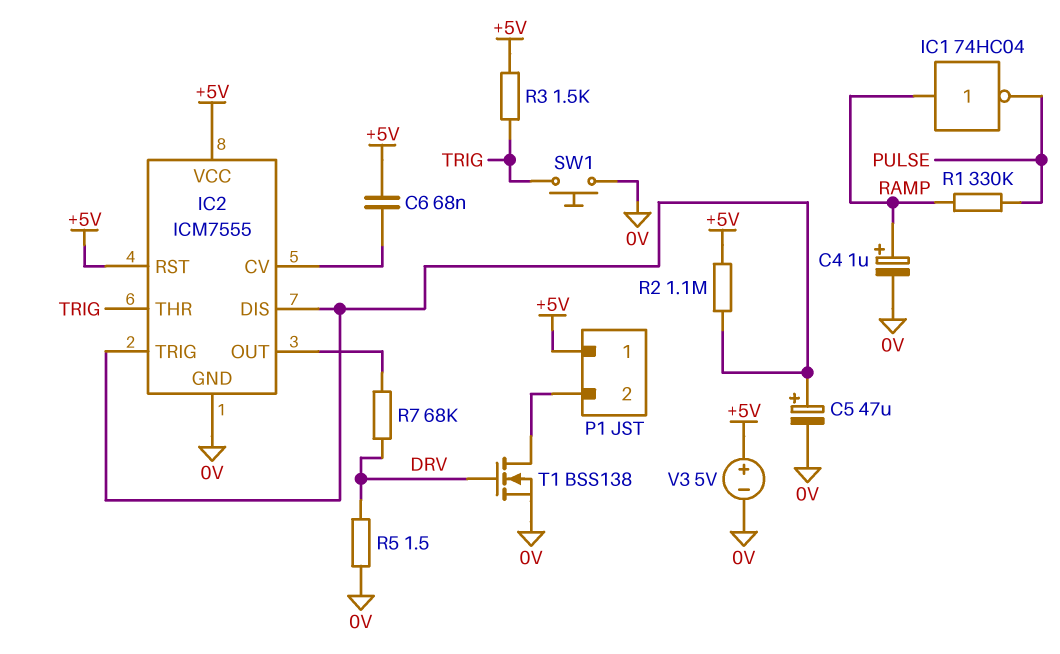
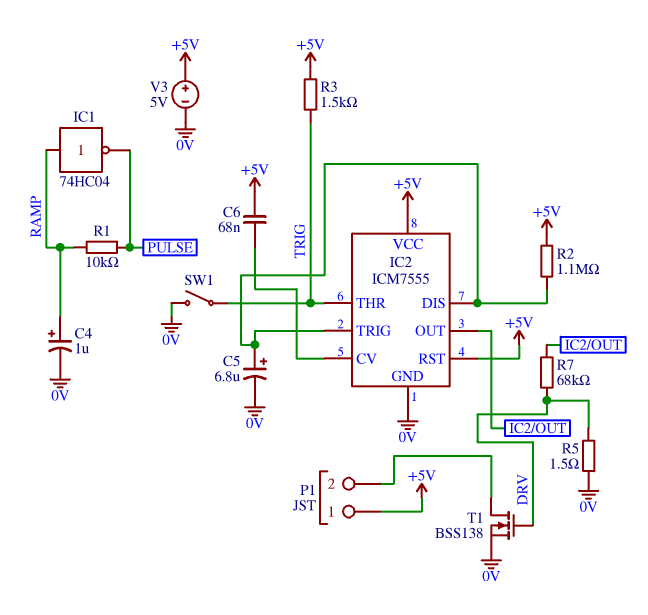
C5: 47uF (plus IC2/DIS, minus 0V) -> 6.8uF (plus IC2/DIS, minus 0V)
R1: 330k (PULSE, RAMP) -> 10k (PULSE, RAMP)
SW1: button (0V, TRIG) -> switch (0V, TRIG)

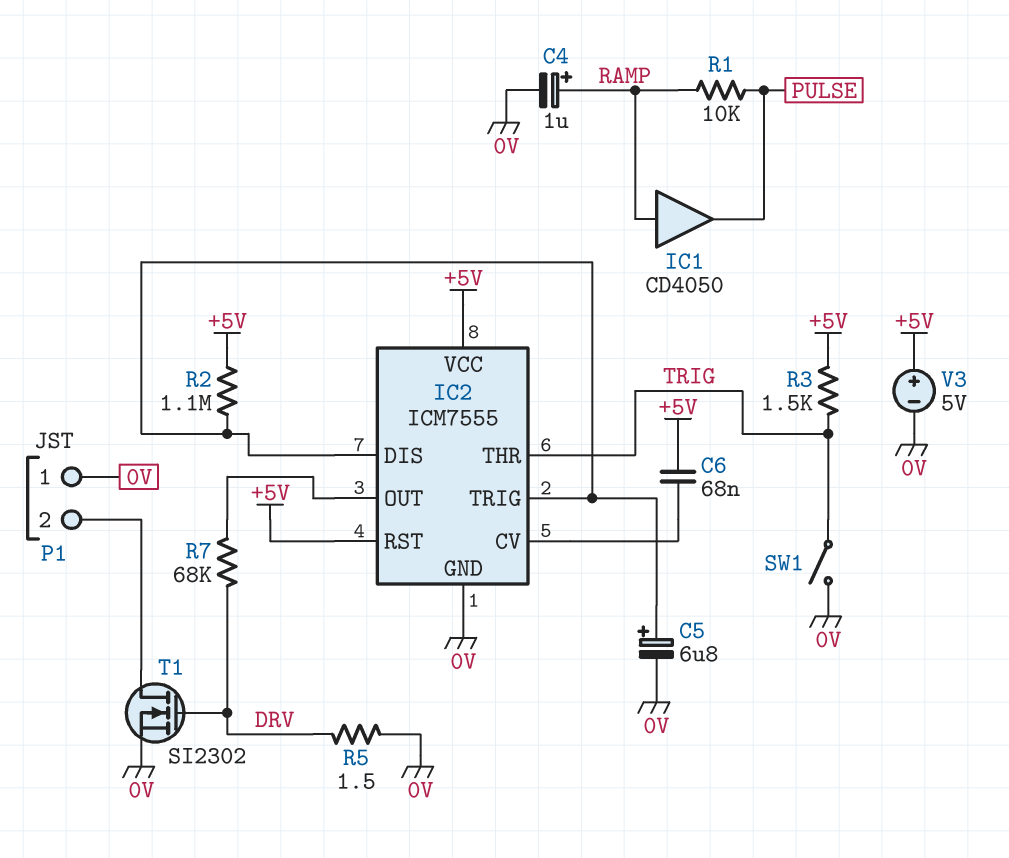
IC1: NOT 74HC04 (in RAMP, out PULSE) -> buffer CD4050 (in RAMP, out PULSE)
P1 pin 1: +5V -> 0V
T1: NMOS BSS138 (G DRV, D P1/2, S 0V) -> NMOS SI2302 (G DRV, D P1/2, S 0V)

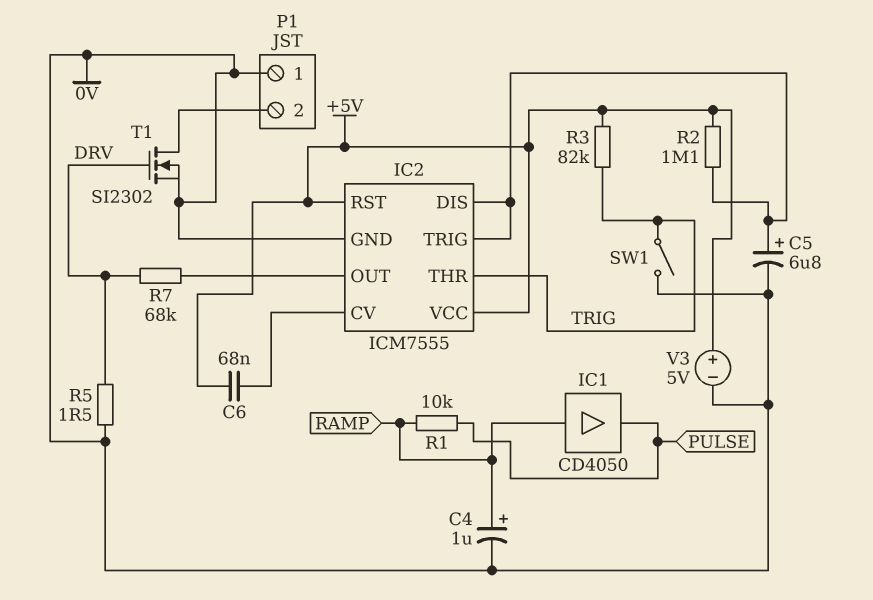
R3: 1.5k (+5V, TRIG) -> 82k (+5V, TRIG)

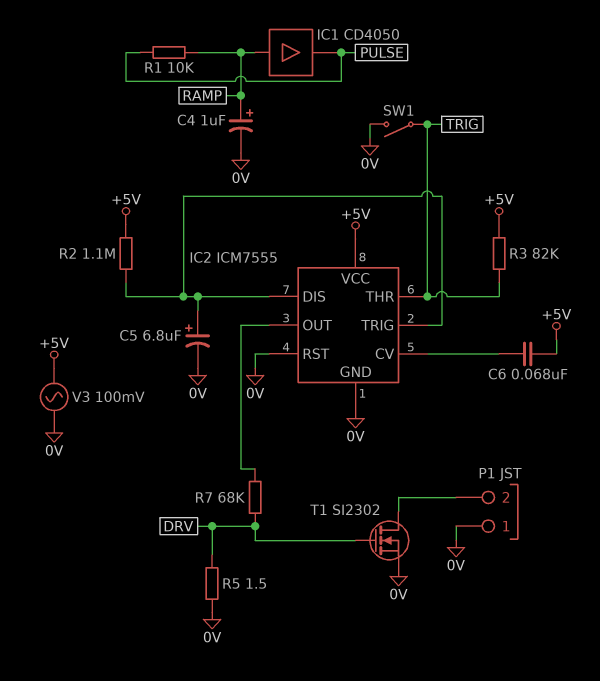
IC2 pin RST: +5V -> 0V
V3: 5V (plus +5V, minus 0V) -> AC 100mV (+5V, 0V)

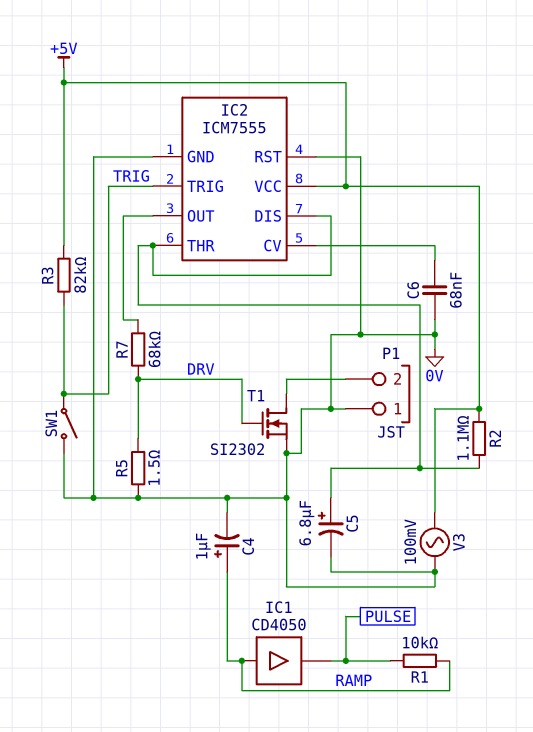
C6: 68nF (+5V, IC2/CV) -> 68nF (0V, IC2/CV)
IC2 pin THR: TRIG -> IC2/DIS
IC2 pin TRIG: IC2/DIS -> TRIG

